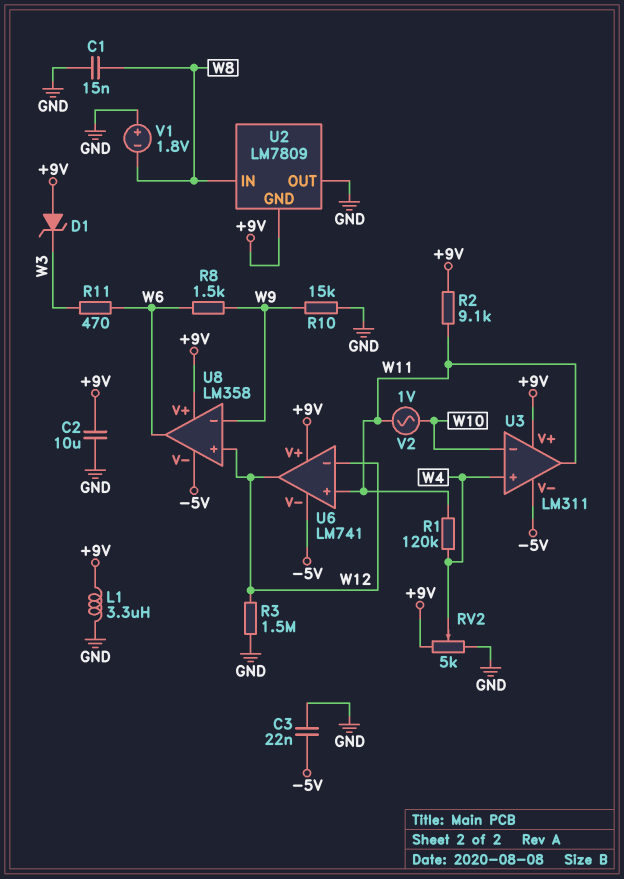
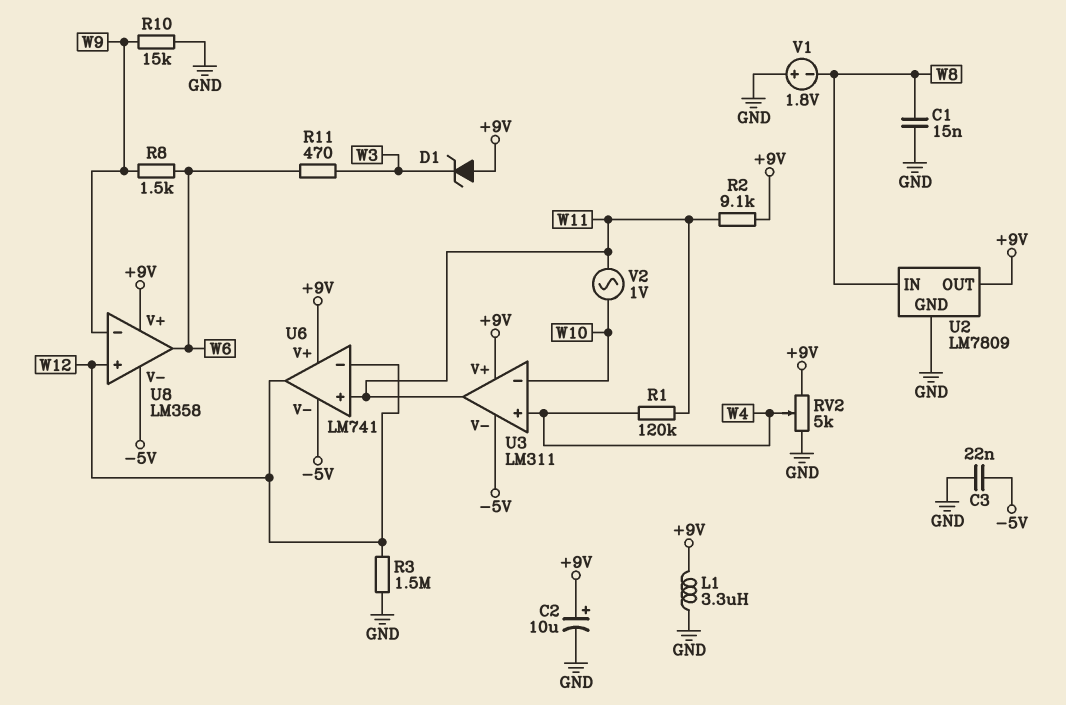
C2: 10uF (+9V, GND) -> 10uF (plus +9V, minus GND)
U2 pin GND: +9V -> GND
U2 pin OUT: GND -> +9V

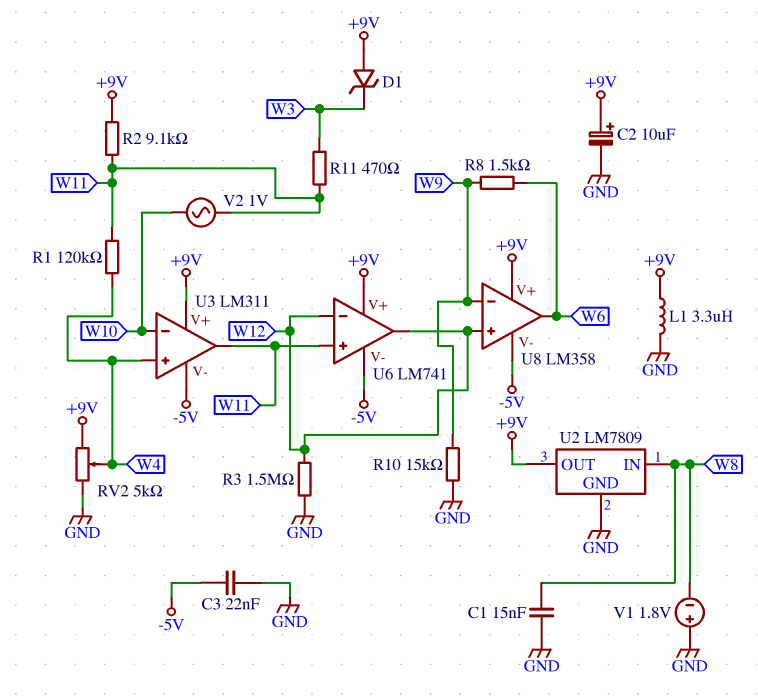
R11: 470 (W3, W6) -> 470 (W3, W11)

